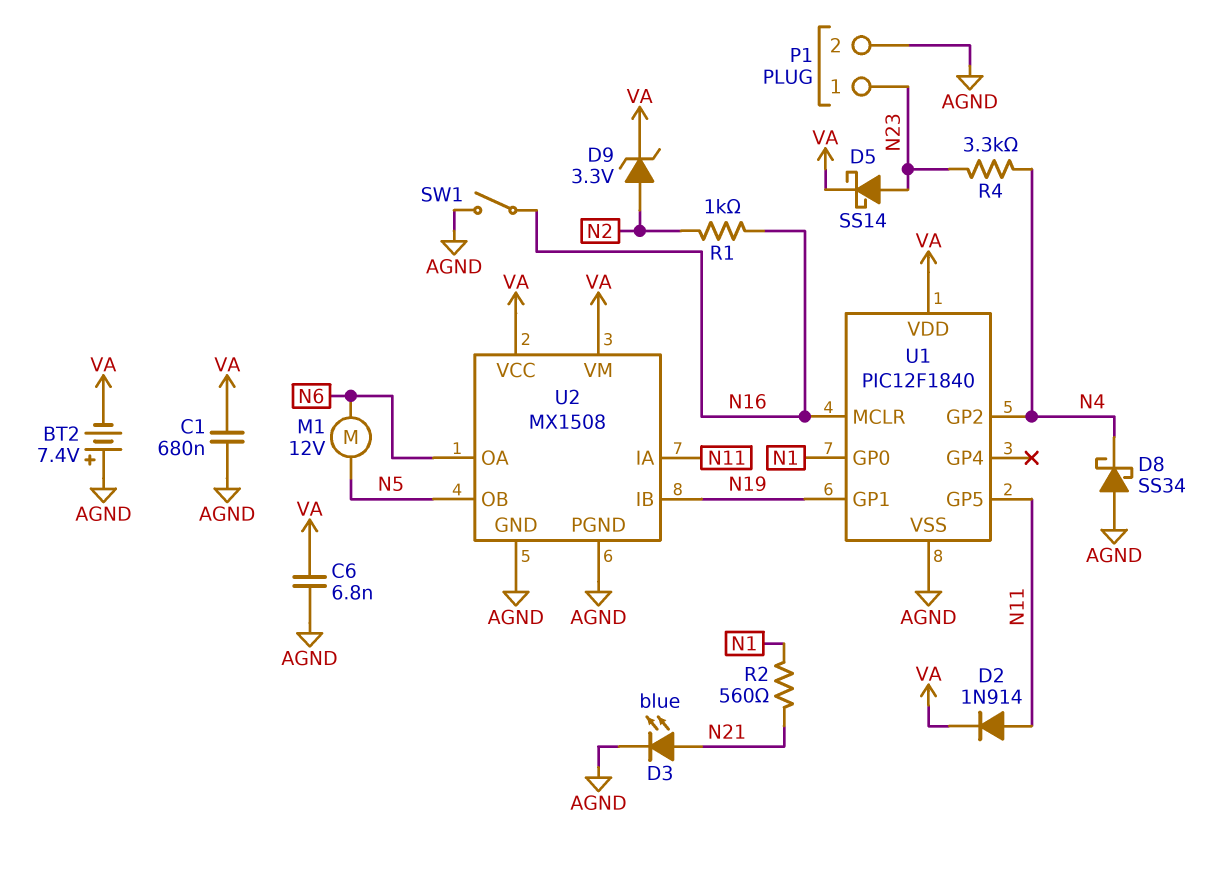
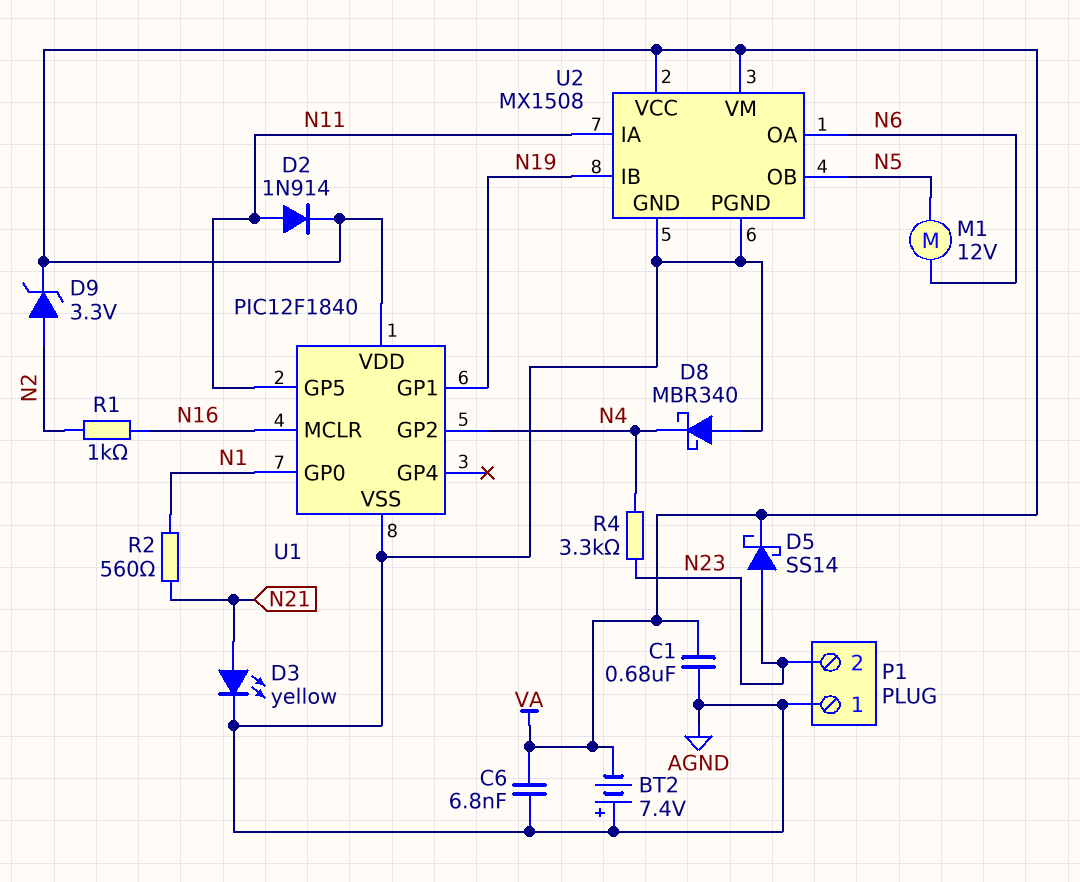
D3: LED blue (A N21, K AGND) -> LED yellow (A N21, K AGND)
D8: schottky SS34 (A AGND, K N4) -> schottky MBR340 (A AGND, K N4)
P1 pin 1: N23 -> AGND
P1 pin 2: AGND -> N23
SW1: switch (AGND, N16) -> none

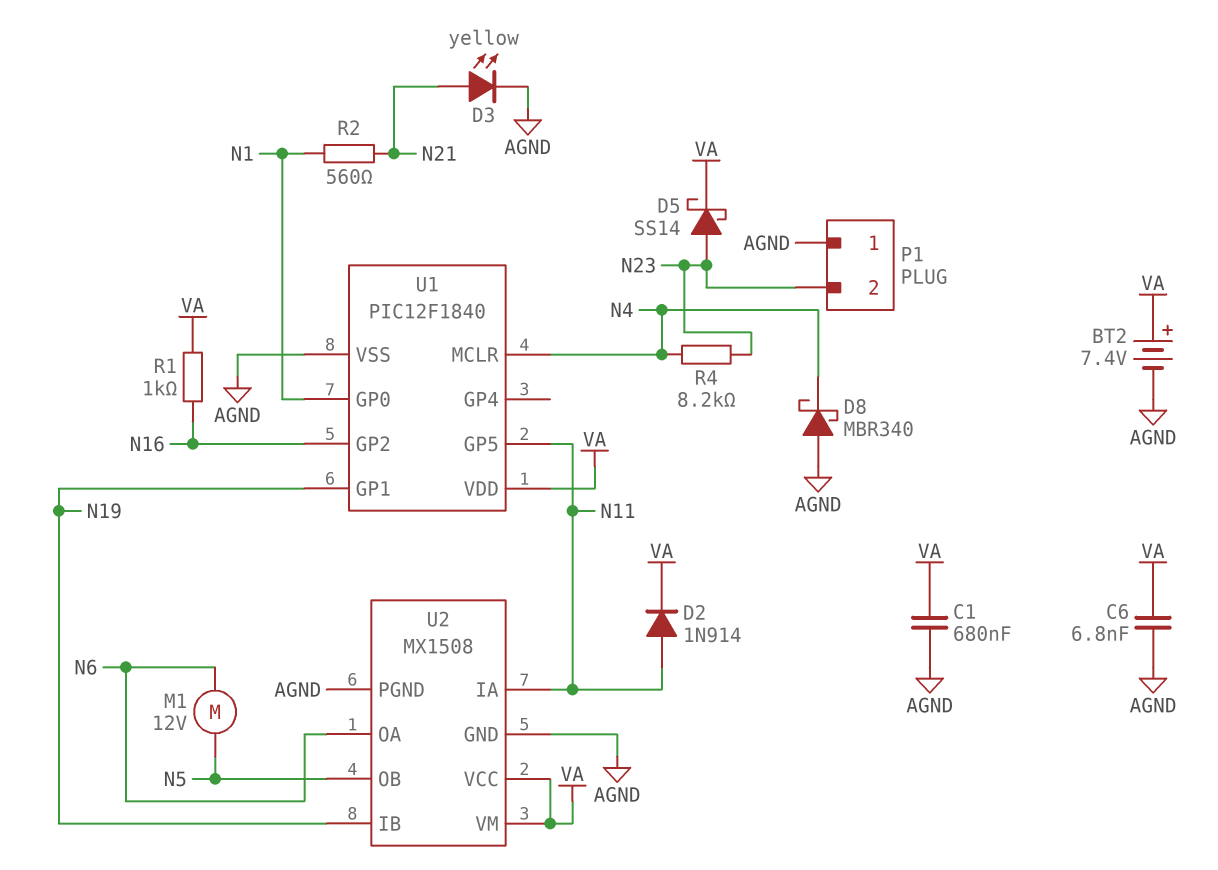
BT2: 7.4V (plus AGND, minus VA) -> 7.4V (plus VA, minus AGND)
D9: zener 3.3V (A N2, K VA) -> none
R1: 1k (N2, N16) -> 1k (N16, VA)
R4: 3.3k (N4, N23) -> 8.2k (N4, N23)
U1 pin GP2: N4 -> N16
U1 pin MCLR: N16 -> N4

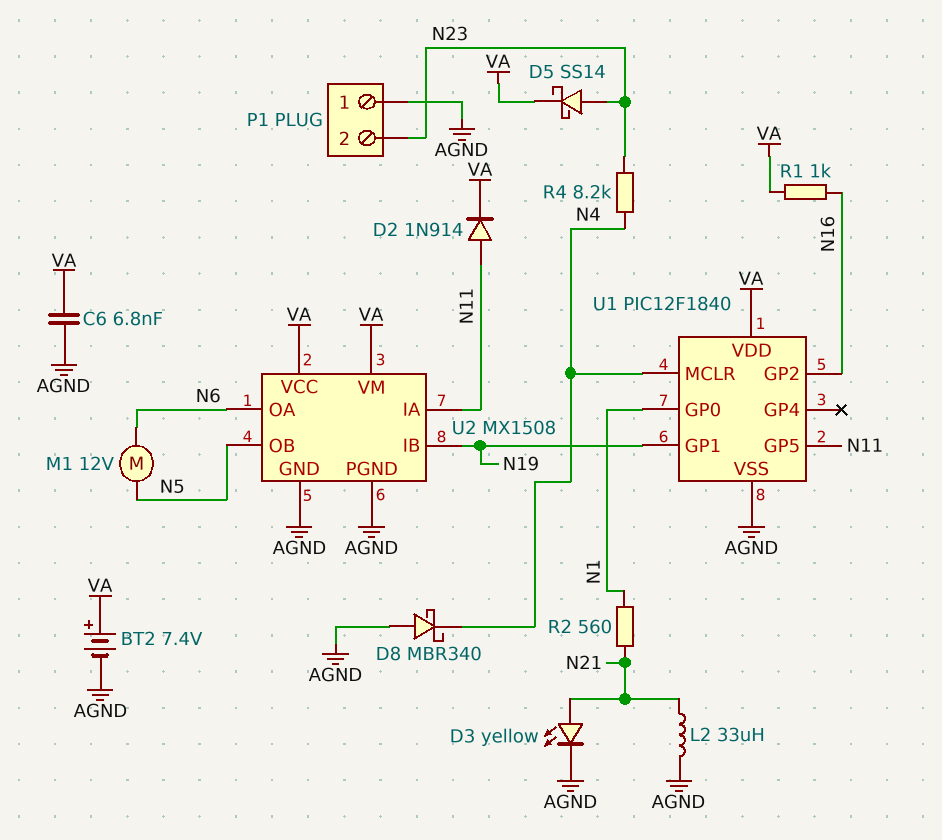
C1: 680nF (AGND, VA) -> none
L2: none -> 33uH (AGND, N21)

